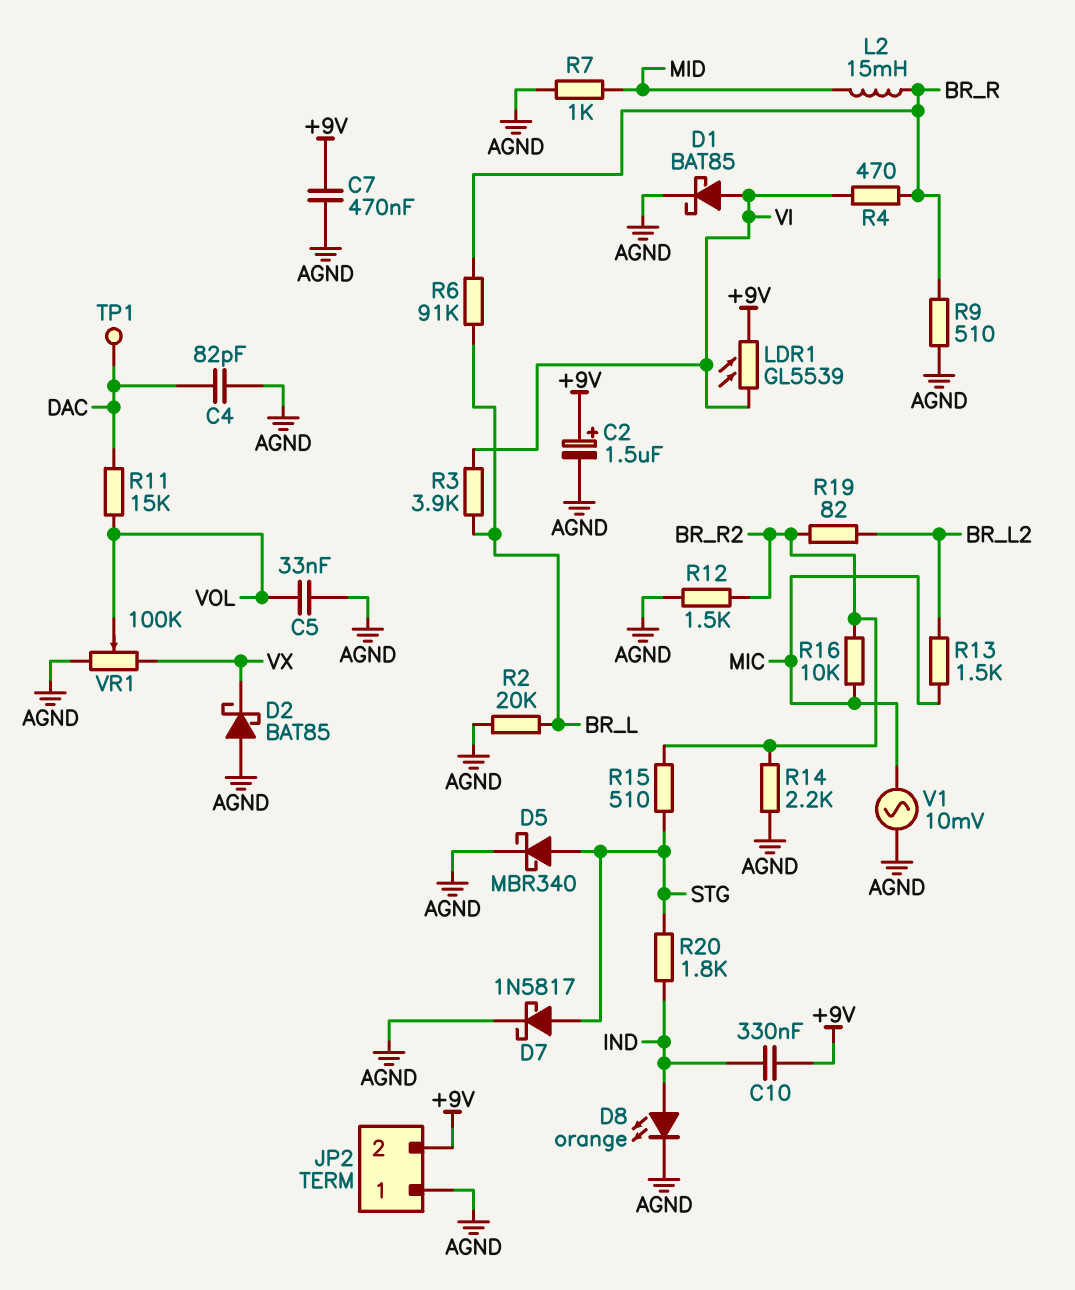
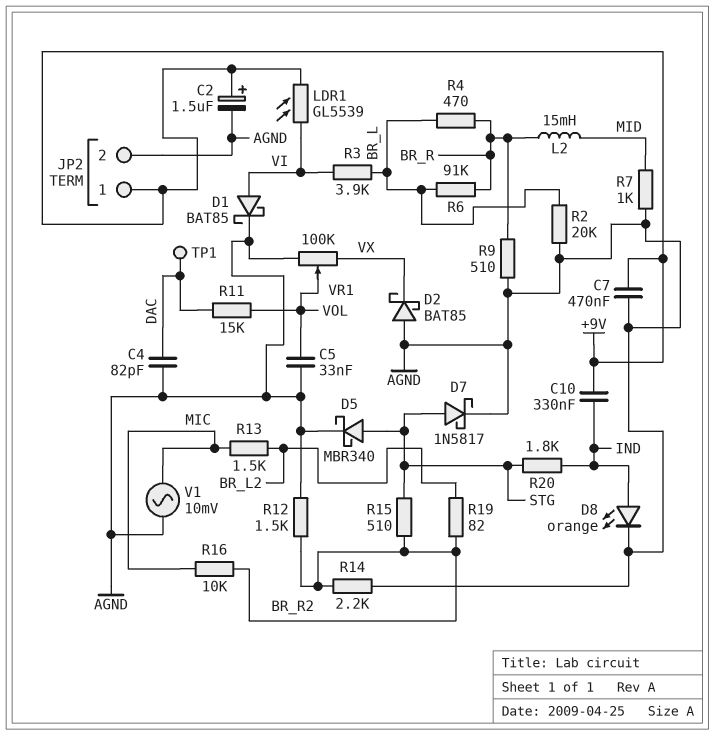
JP2 pin 1: AGND -> +9V
JP2 pin 2: +9V -> AGND
R4: 470 (BR_R, VI) -> 470 (BR_L, BR_R)

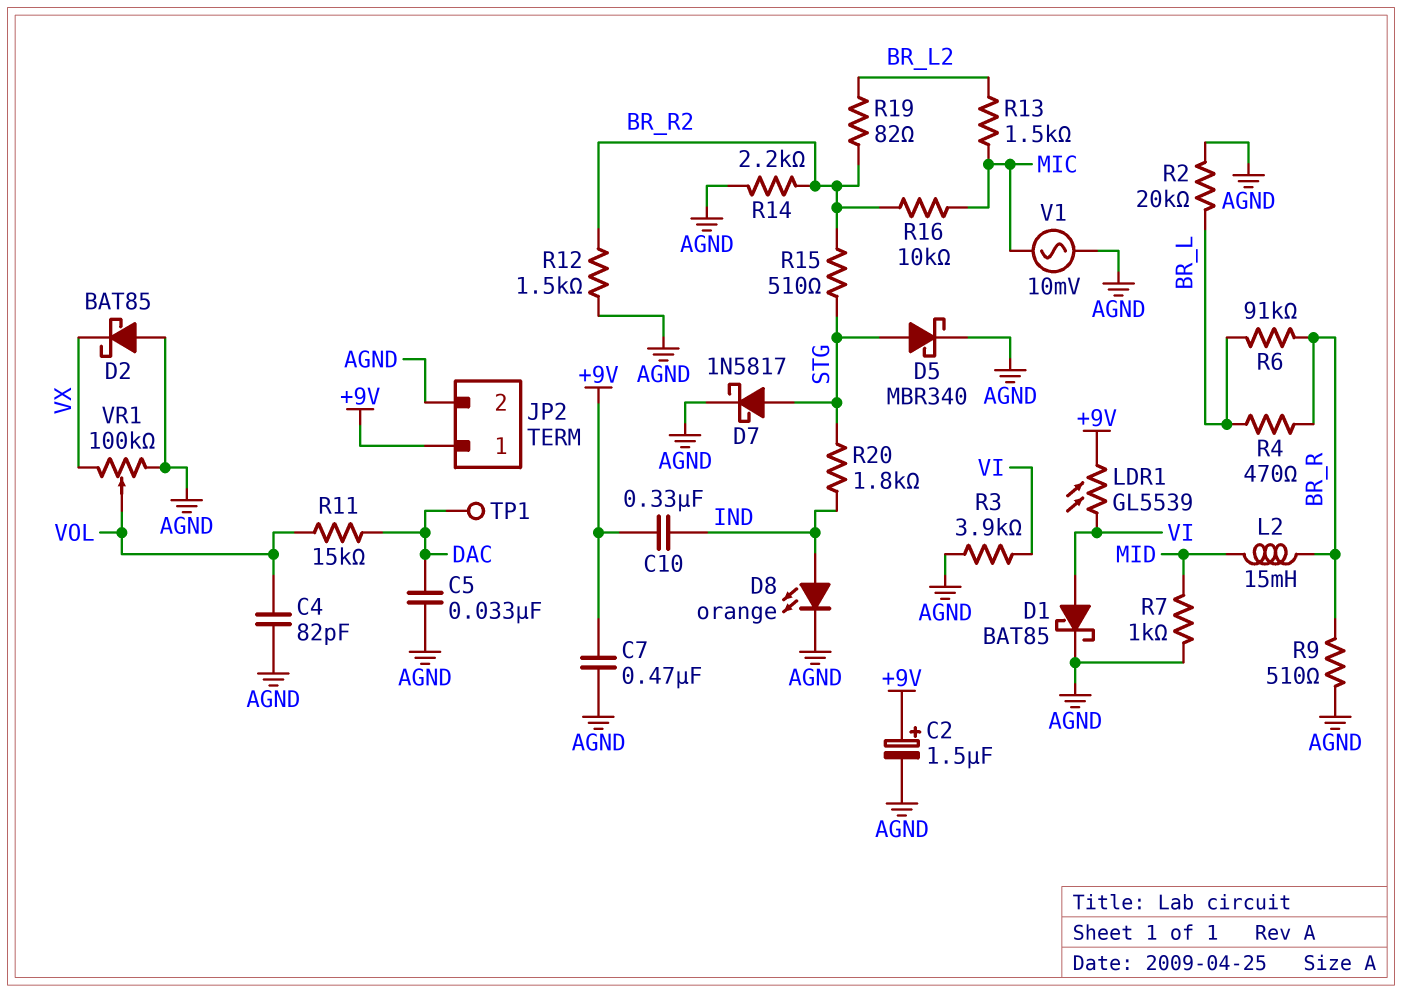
C4: 82pF (AGND, DAC) -> 82pF (AGND, VOL)
C5: 33nF (AGND, VOL) -> 33nF (AGND, DAC)
R3: 3.9k (BR_L, VI) -> 3.9k (AGND, VI)

